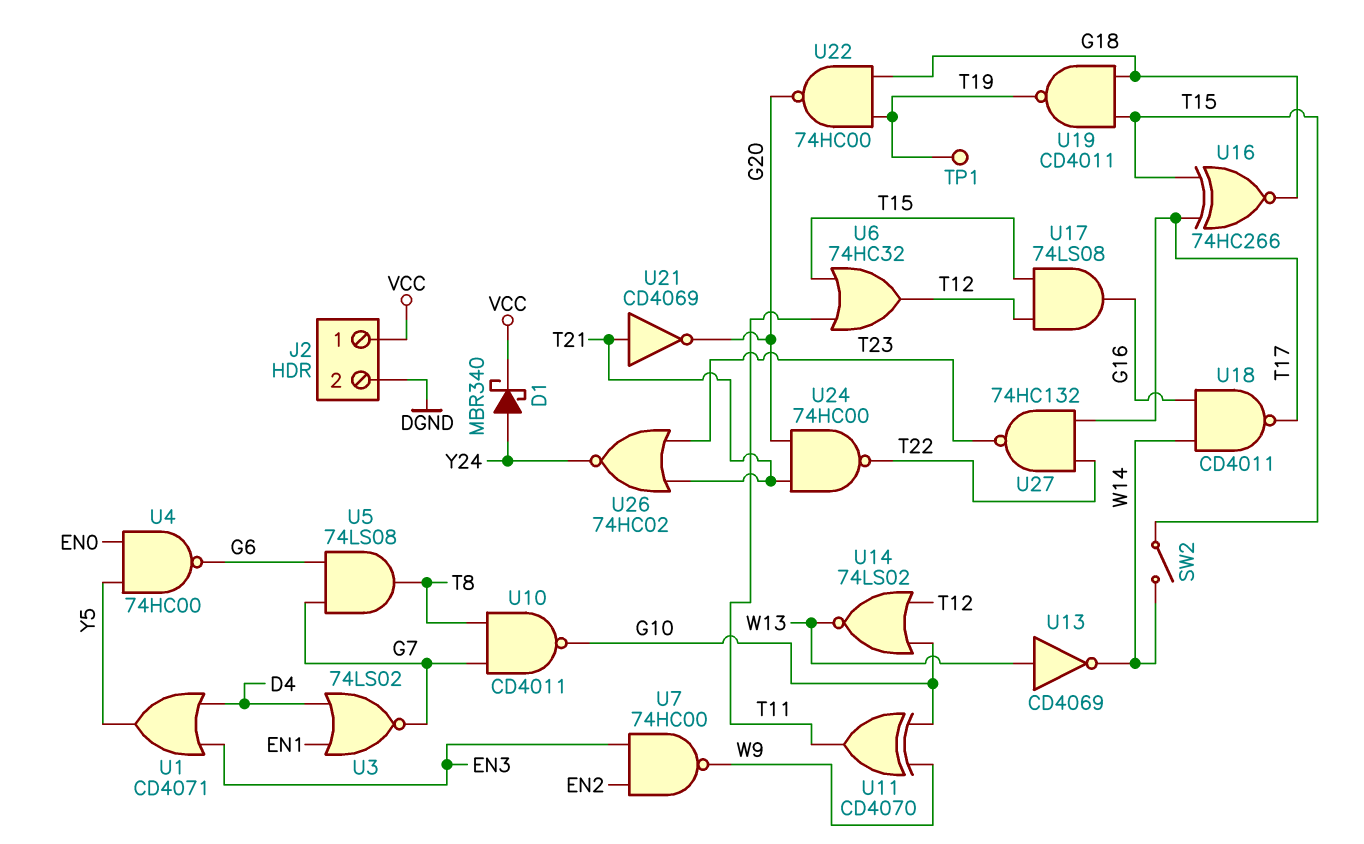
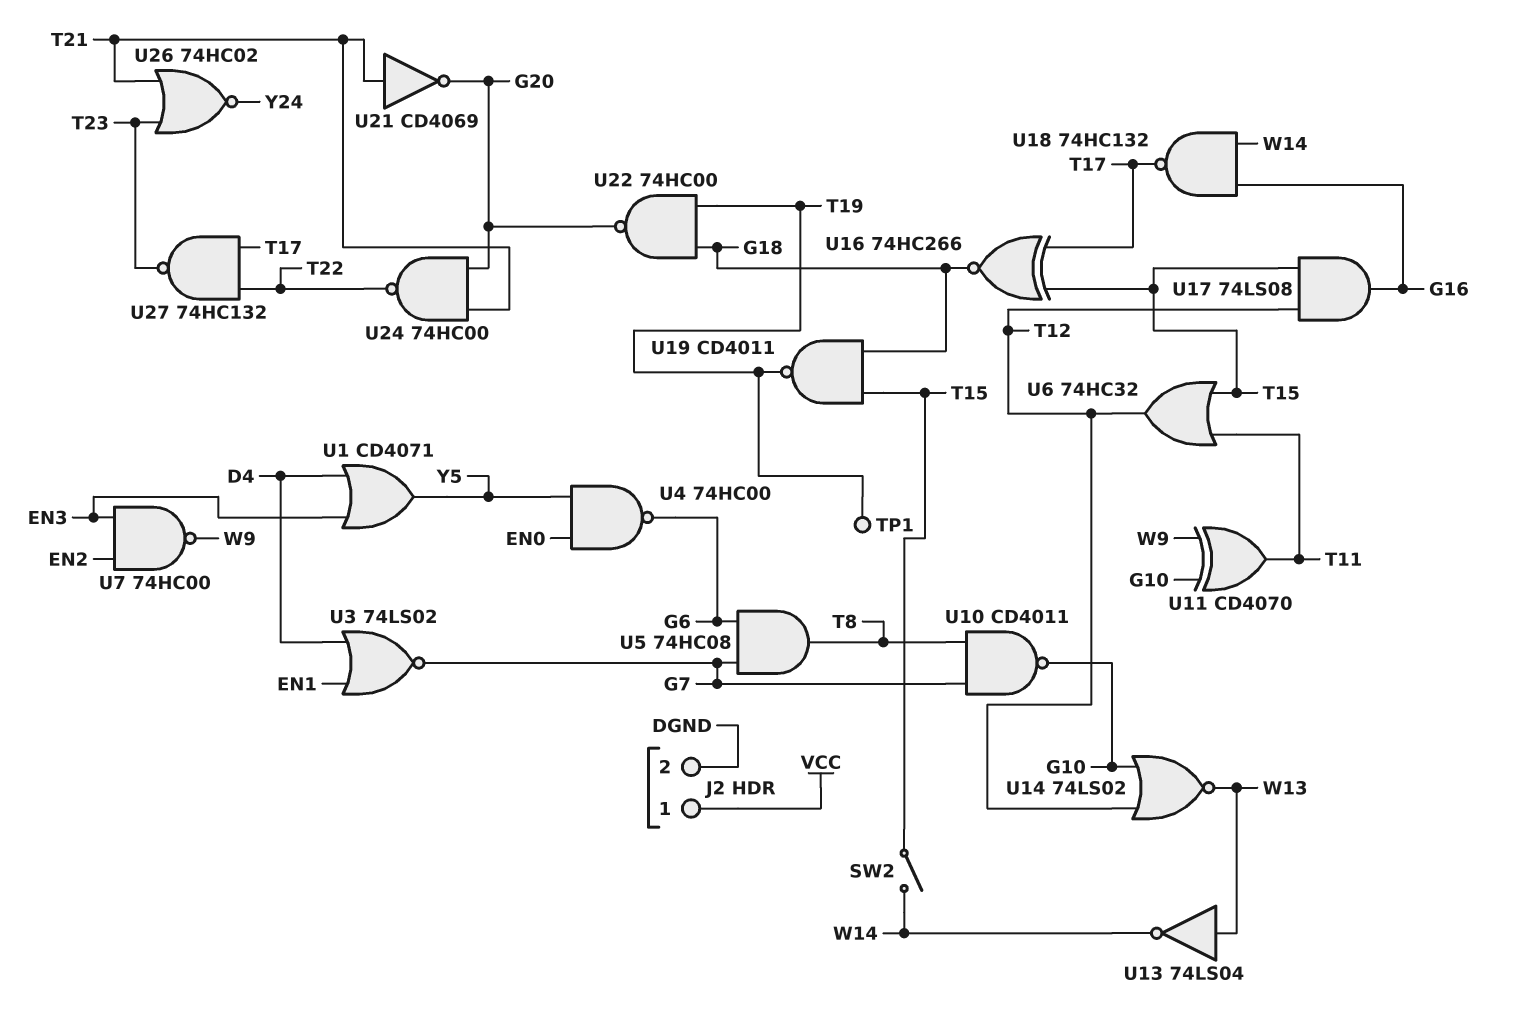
D1: schottky MBR340 (A Y24, K VCC) -> none
U5: AND 74LS08 (in G6, in G7, out T8) -> AND 74HC08 (in G6, in G7, out T8)
U13: NOT CD4069 (in W13, out W14) -> NOT 74LS04 (in W13, out W14)
U18: NAND CD4011 (in G16, in W14, out T17) -> NAND 74HC132 (in G16, in W14, out T17)

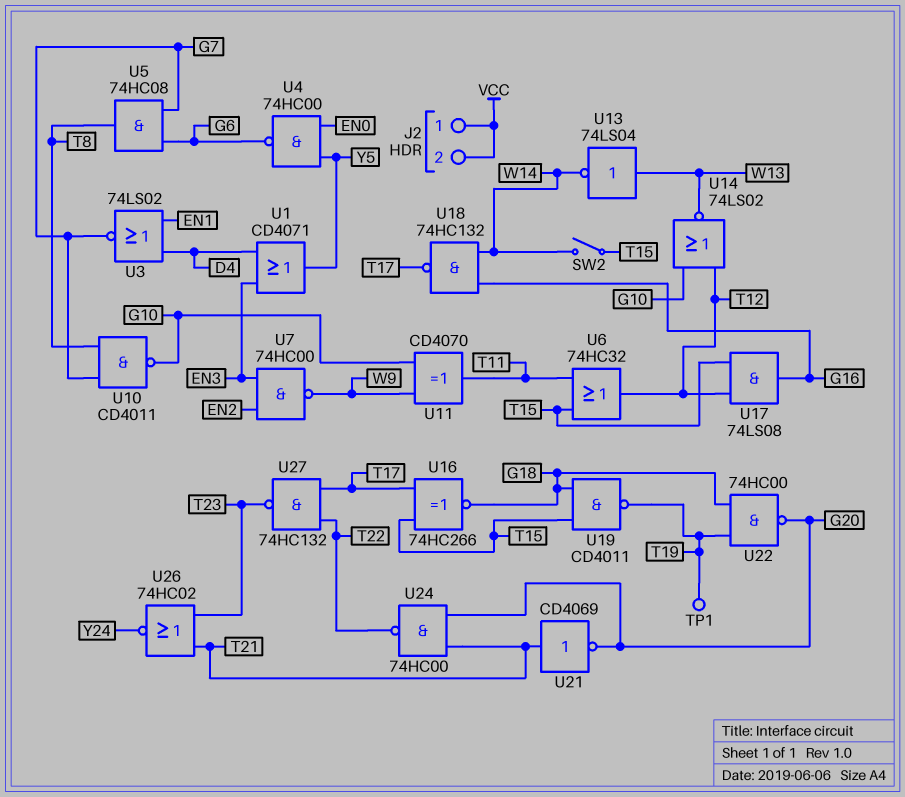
J2 pin 2: DGND -> VCC

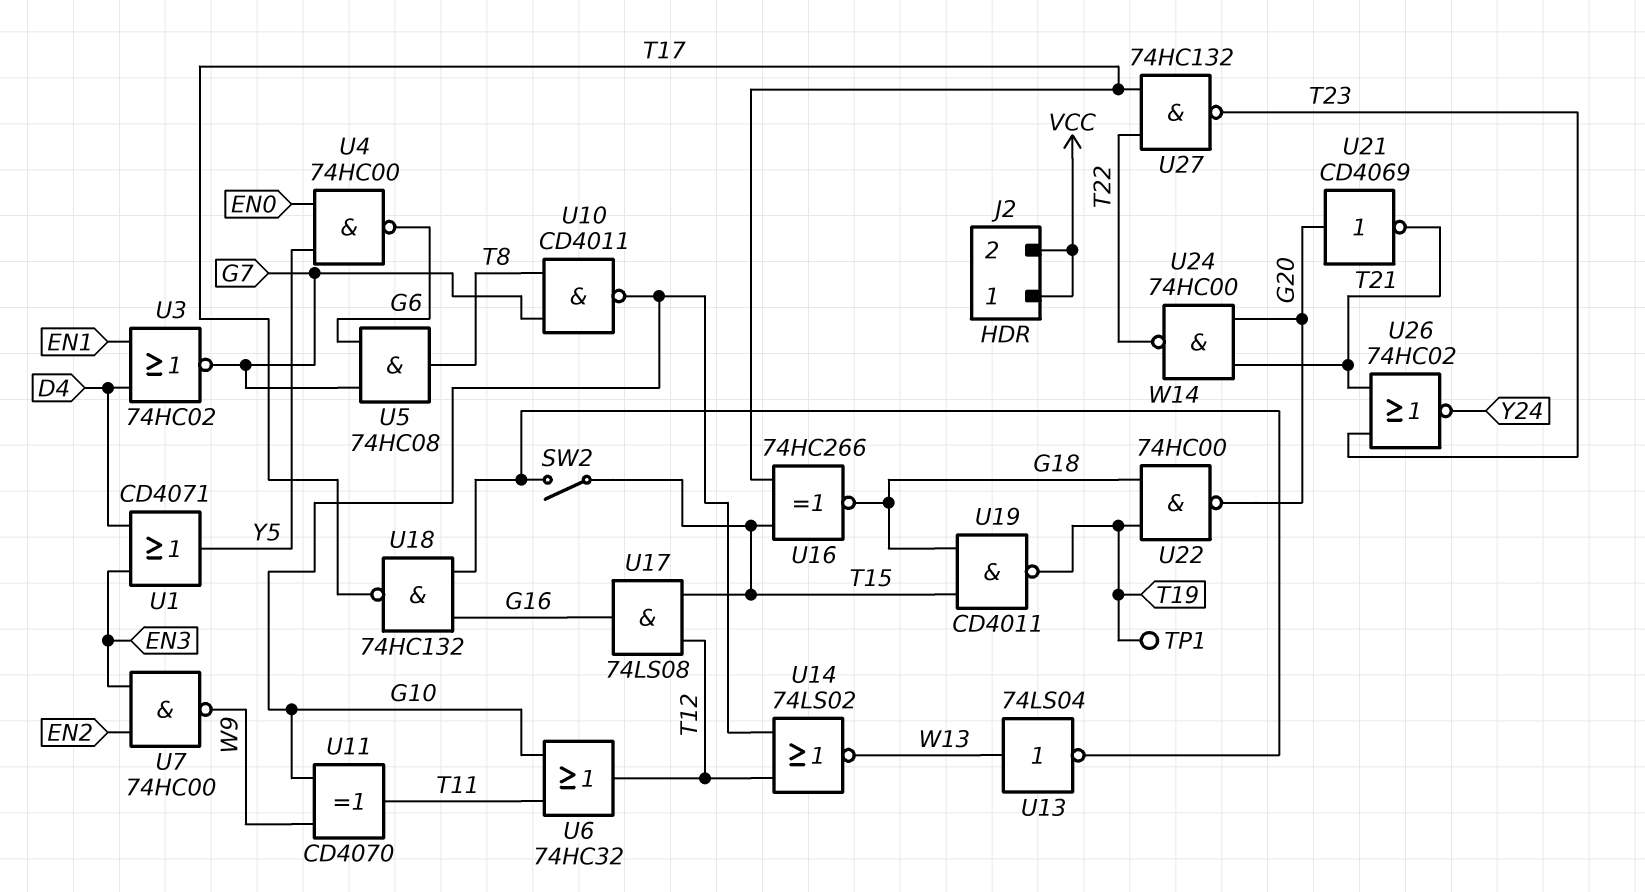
U3: NOR 74LS02 (in D4, in EN1, out G7) -> NOR 74HC02 (in D4, in EN1, out G7)
U6: OR 74HC32 (in T11, in T15, out T12) -> OR 74HC32 (in G10, in T11, out T12)
U21: NOT CD4069 (in T21, out G20) -> NOT CD4069 (in G20, out T21)

